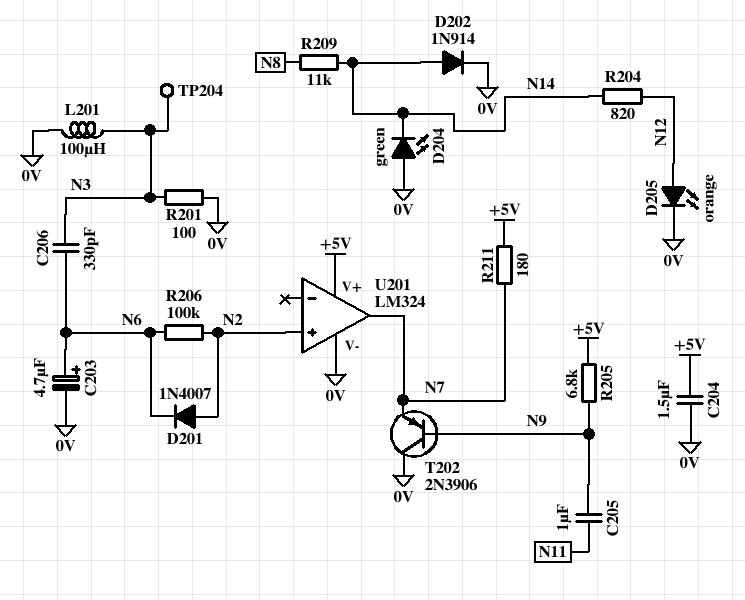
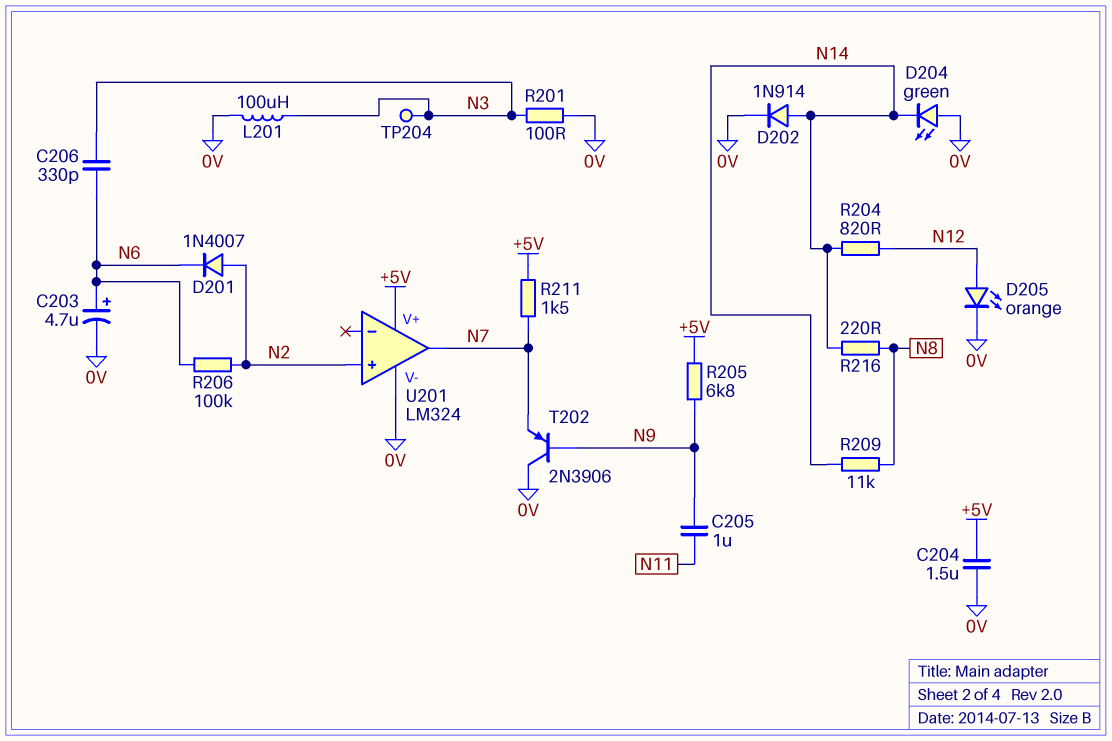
R211: 180 (+5V, N7) -> 1.5k (+5V, N7)
R216: none -> 220 (N8, N14)

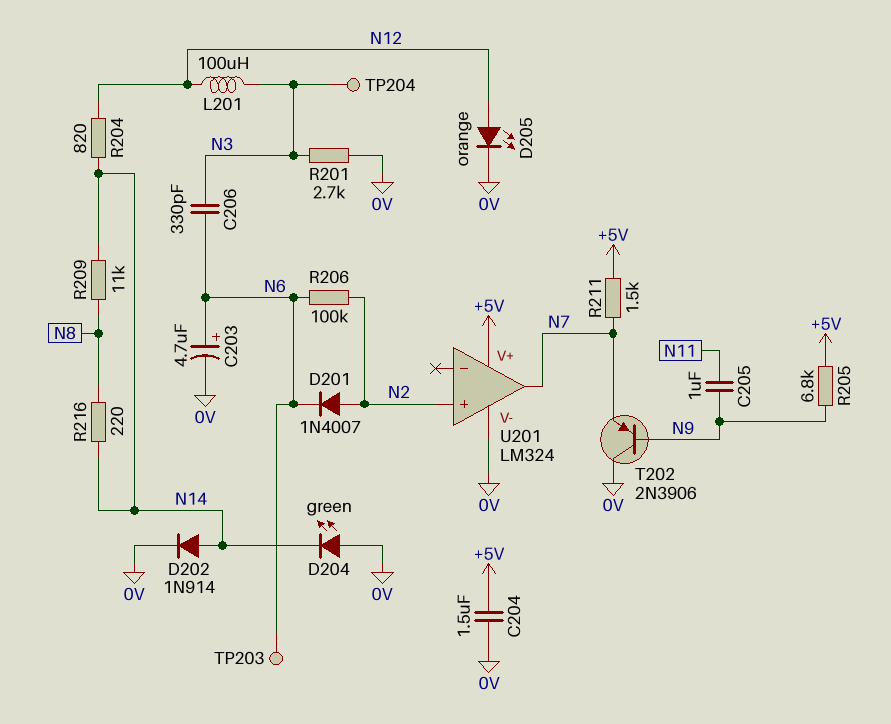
L201: 100uH (0V, N3) -> 100uH (N3, N12)
R201: 100 (0V, N3) -> 2.7k (0V, N3)
TP203: none -> test point (N6)

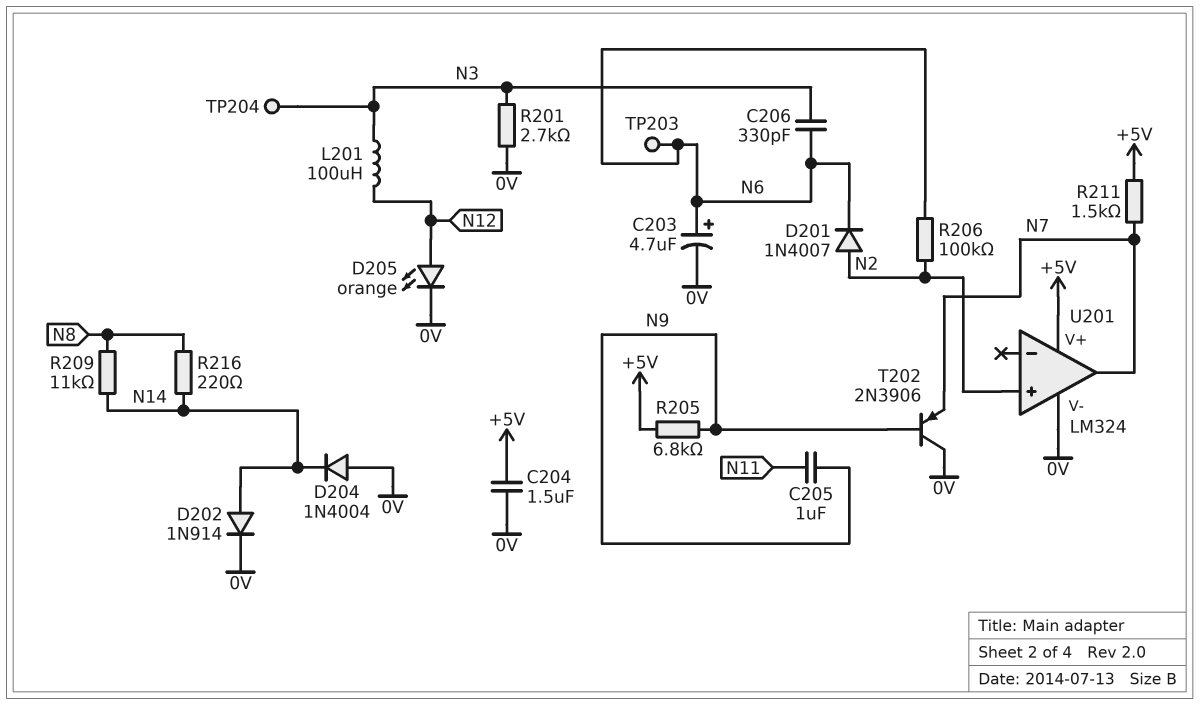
D204: LED green (A 0V, K N14) -> diode 1N4004 (A 0V, K N14)
R204: 820 (N12, N14) -> none

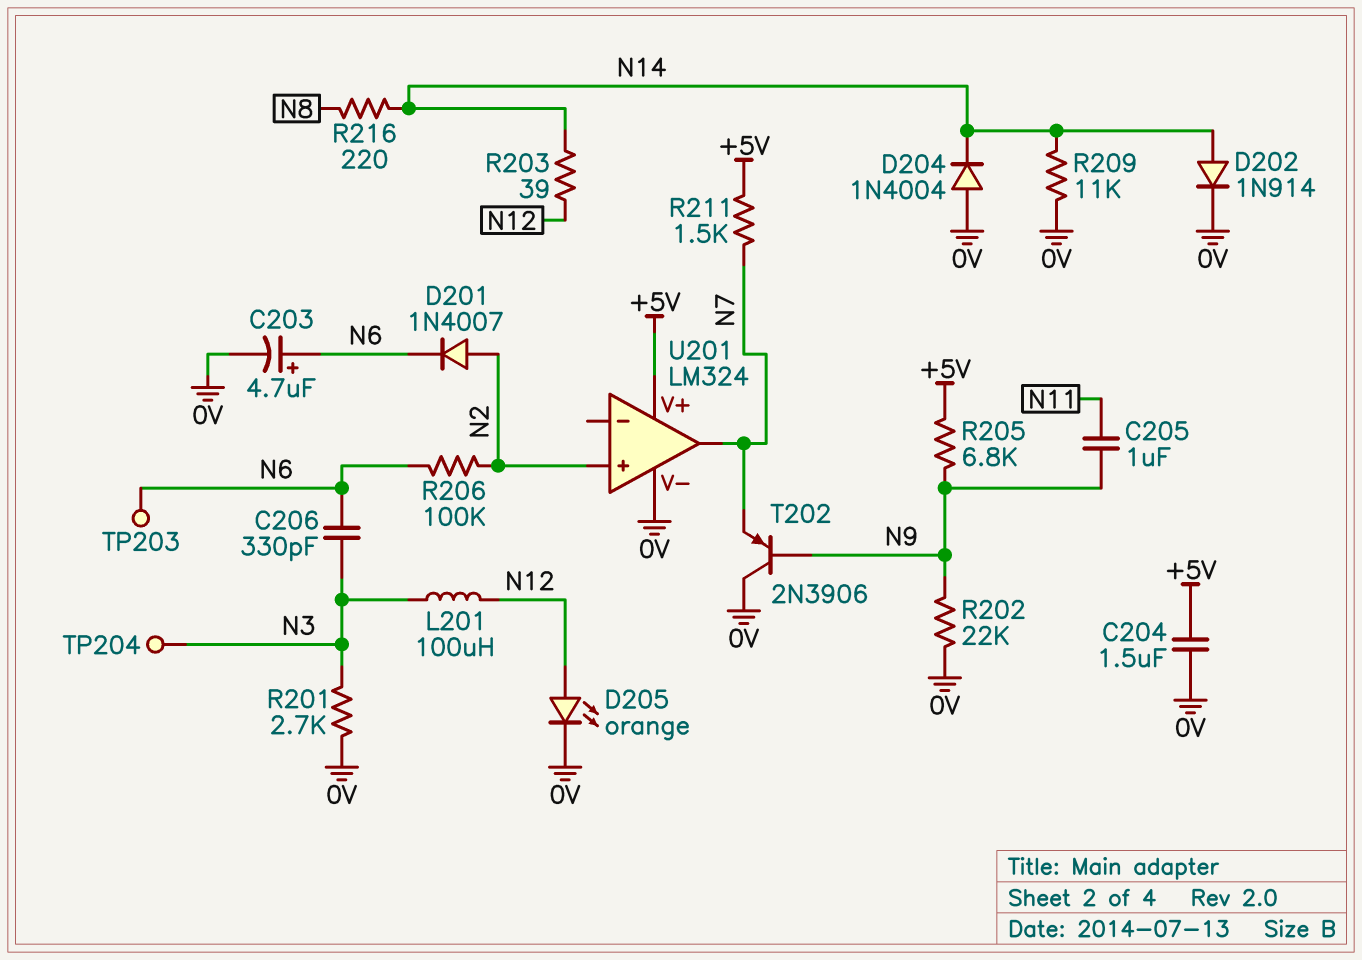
R202: none -> 22k (0V, N9)
R203: none -> 39 (N12, N14)
R209: 11k (N8, N14) -> 11k (0V, N14)

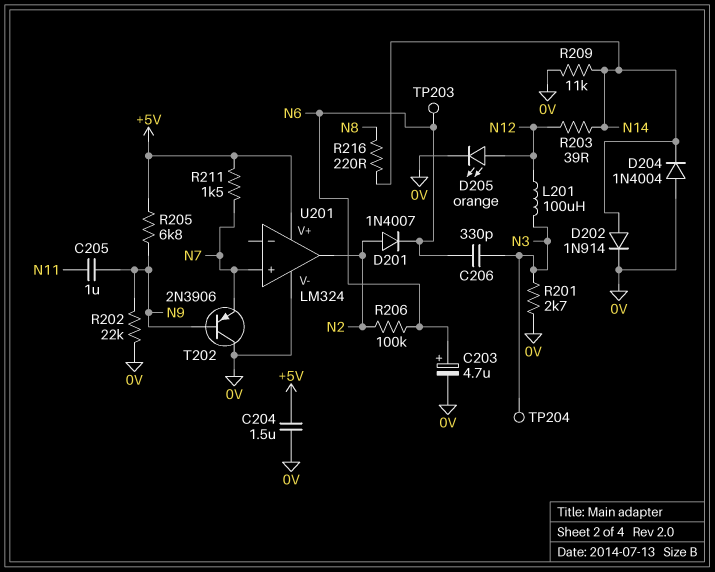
U201 pin in+: N2 -> N7
U201 pin out: N7 -> N2

